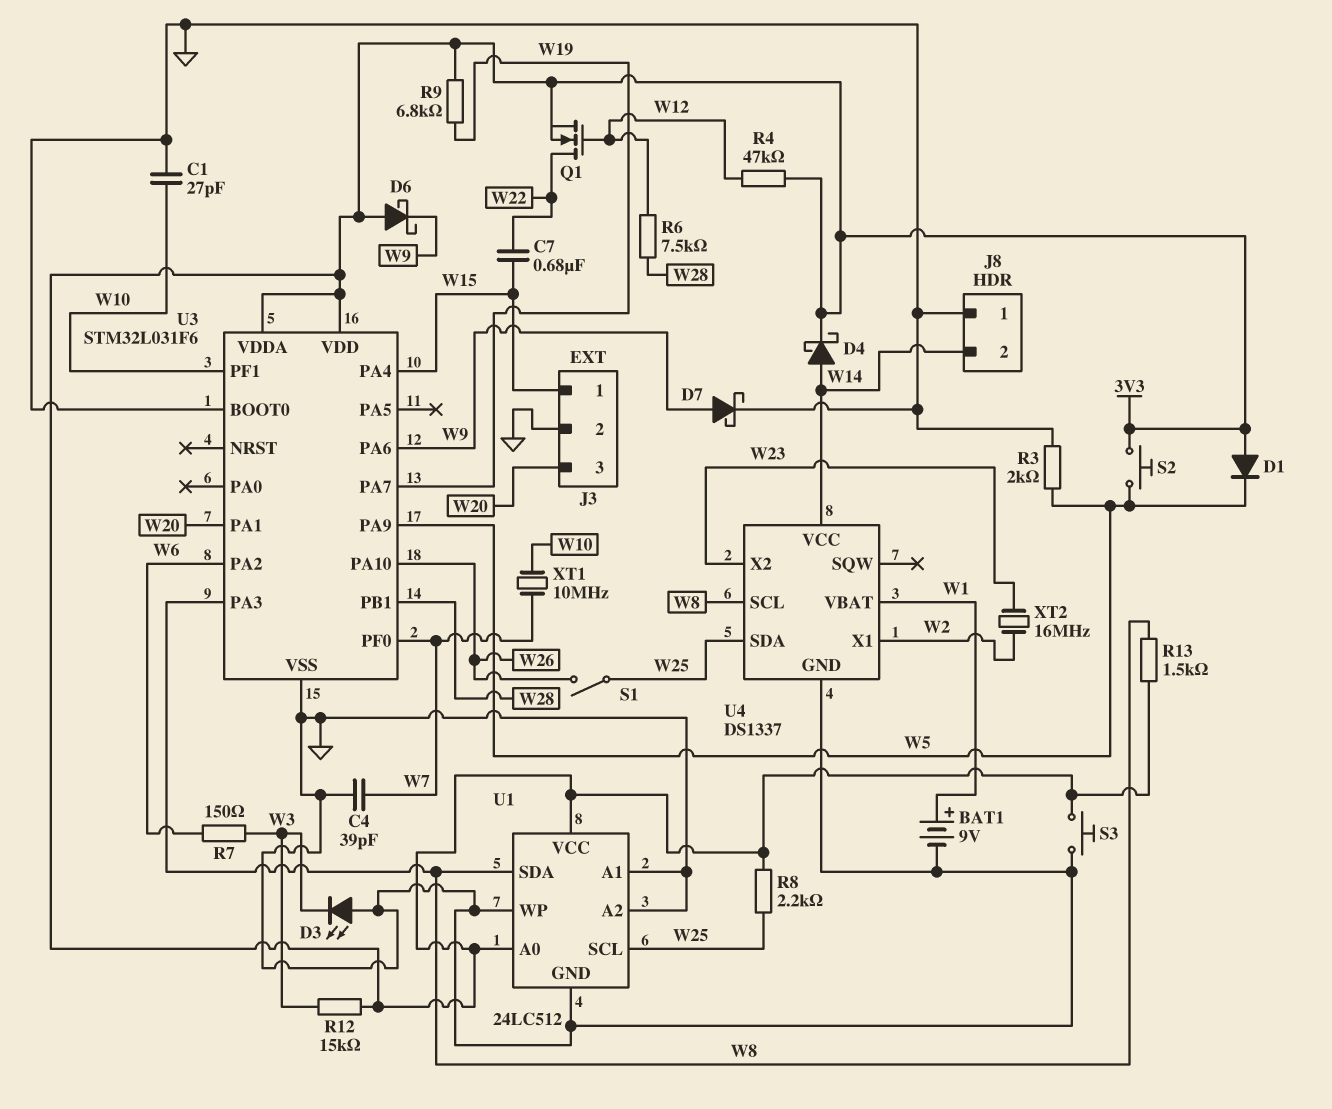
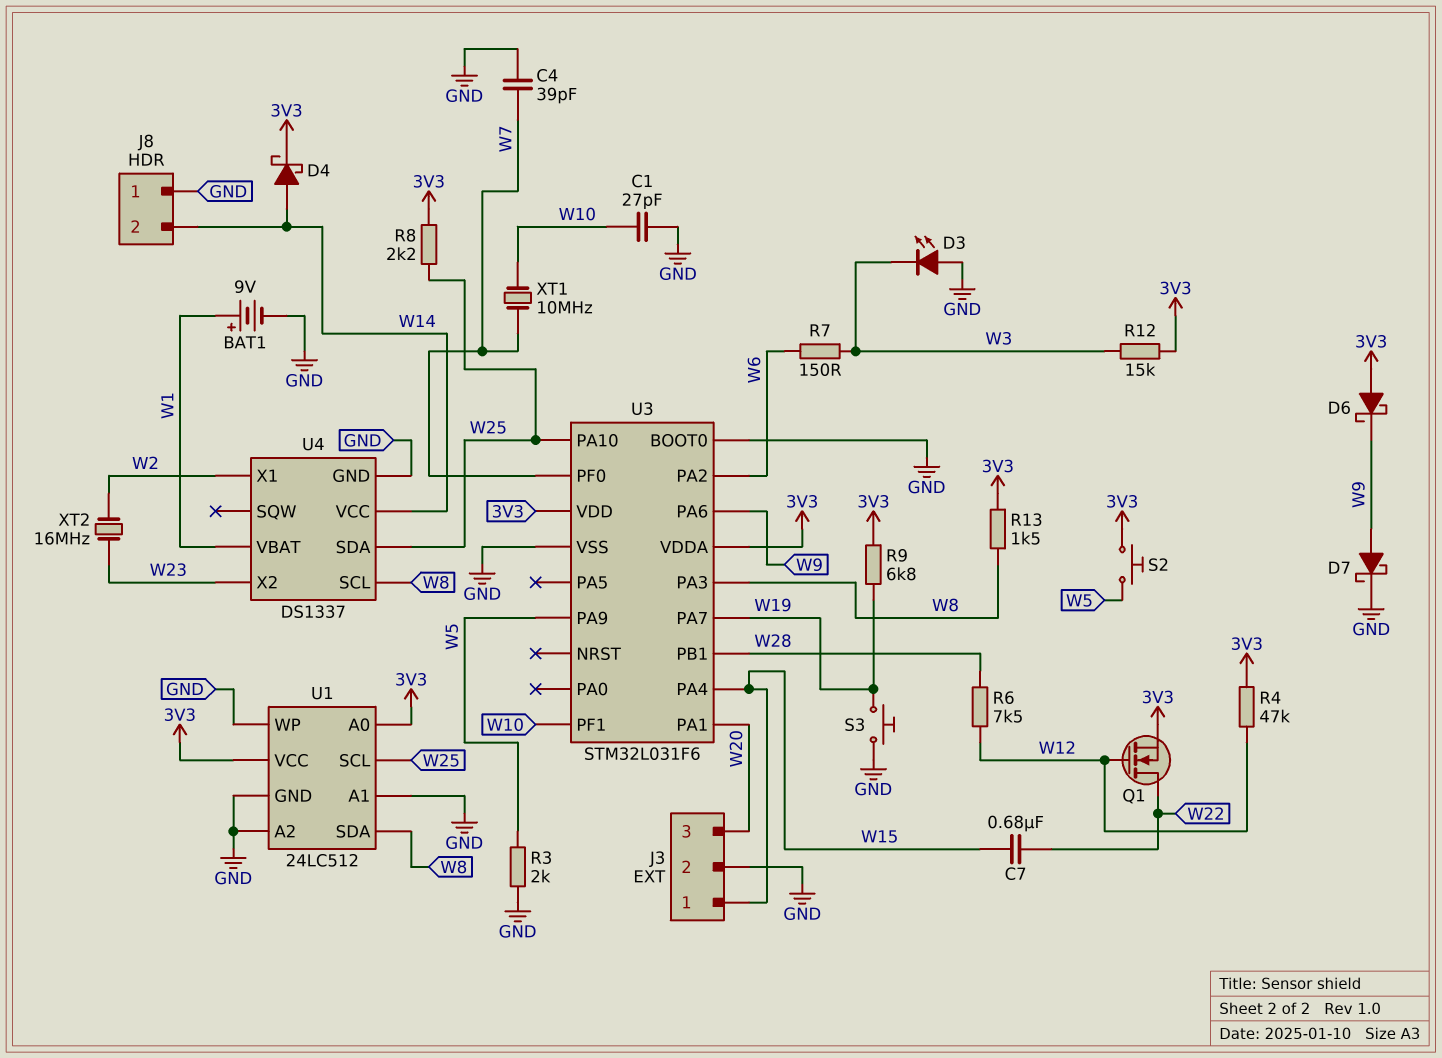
D1: diode (A 3V3, K W5) -> none
S1: switch (W25, W26) -> none
S3: button (3V3, GND) -> button (GND, W19)
U3 pin PA10: W26 -> W25

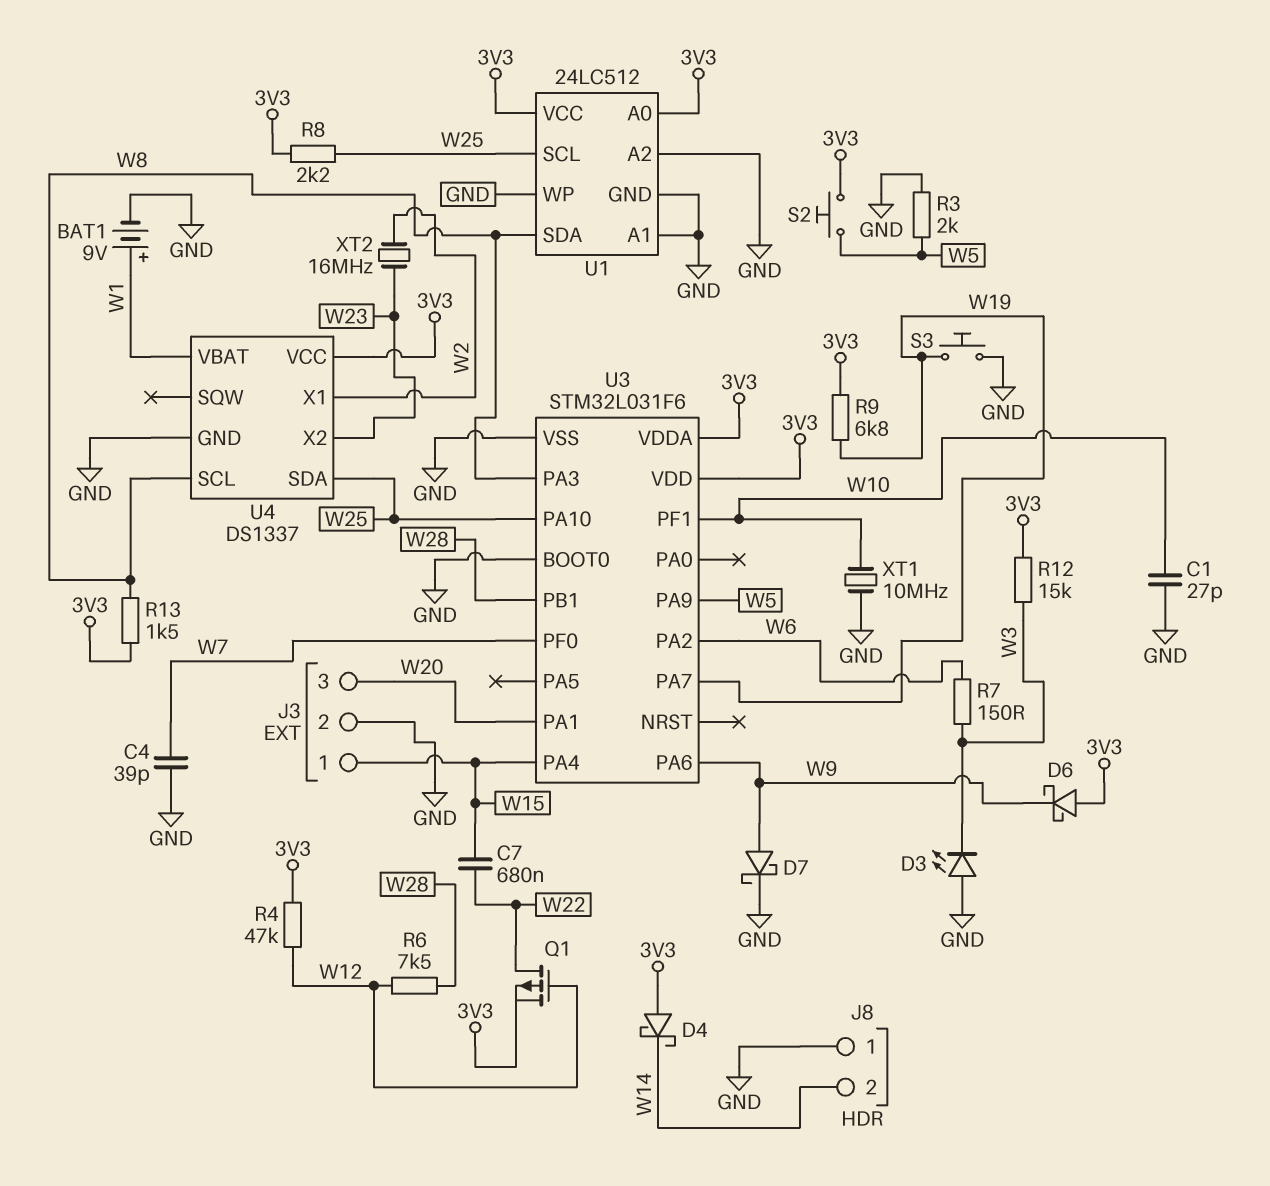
D4: schottky (A W14, K 3V3) -> schottky (A 3V3, K W14)
Q1: NMOS (G W12, D W22, S 3V3) -> PMOS (G W12, D W22, S 3V3)
U4 pin VCC: W14 -> 3V3
XT1: 10MHz (W7, W10) -> 10MHz (GND, W10)

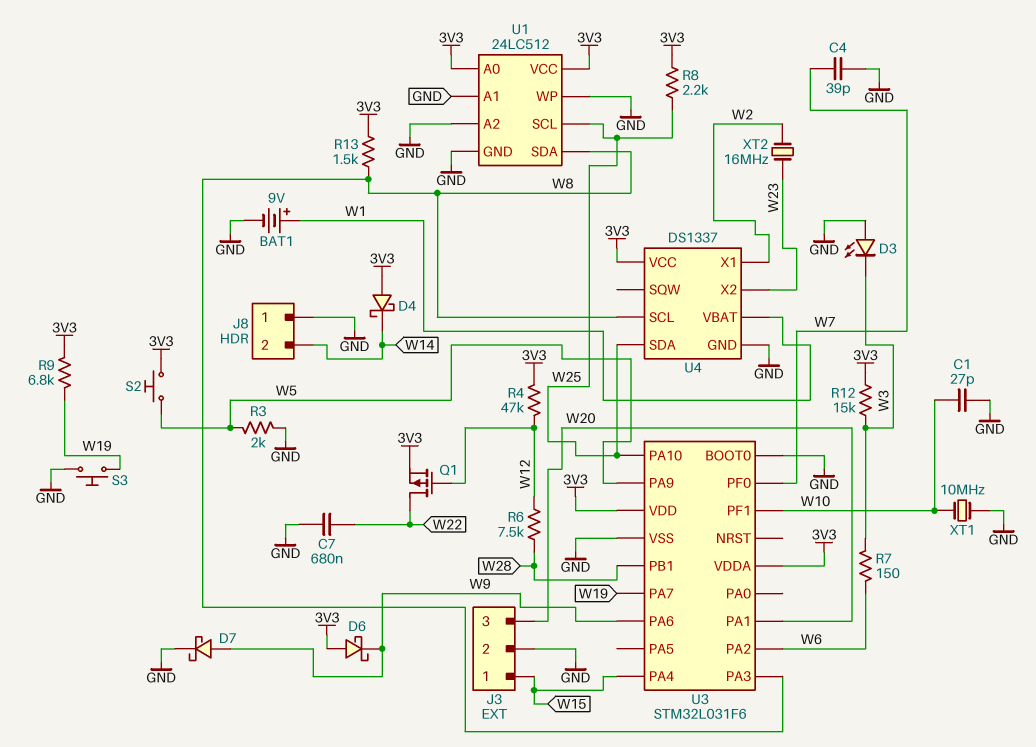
C7: 680nF (W15, W22) -> 680nF (GND, W22)

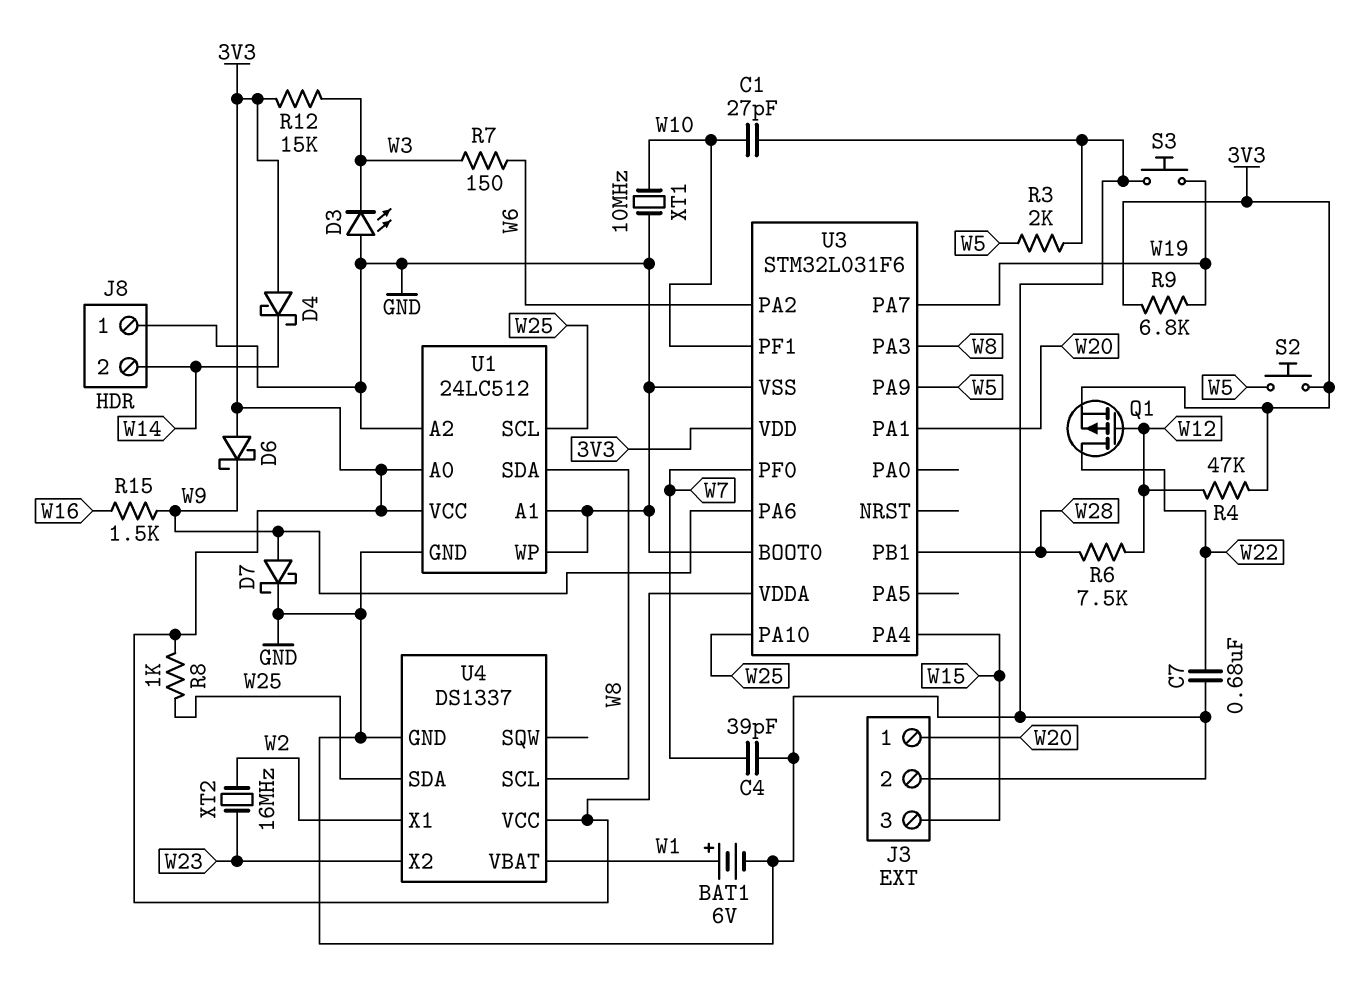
BAT1: 9V (plus W1, minus GND) -> 6V (plus W1, minus GND)
J3 pin 1: W15 -> W20
J3 pin 3: W20 -> W15
R8: 2.2k (3V3, W25) -> 1k (3V3, W25)
R13: 1.5k (3V3, W8) -> none
R15: none -> 1.5k (W9, W16)

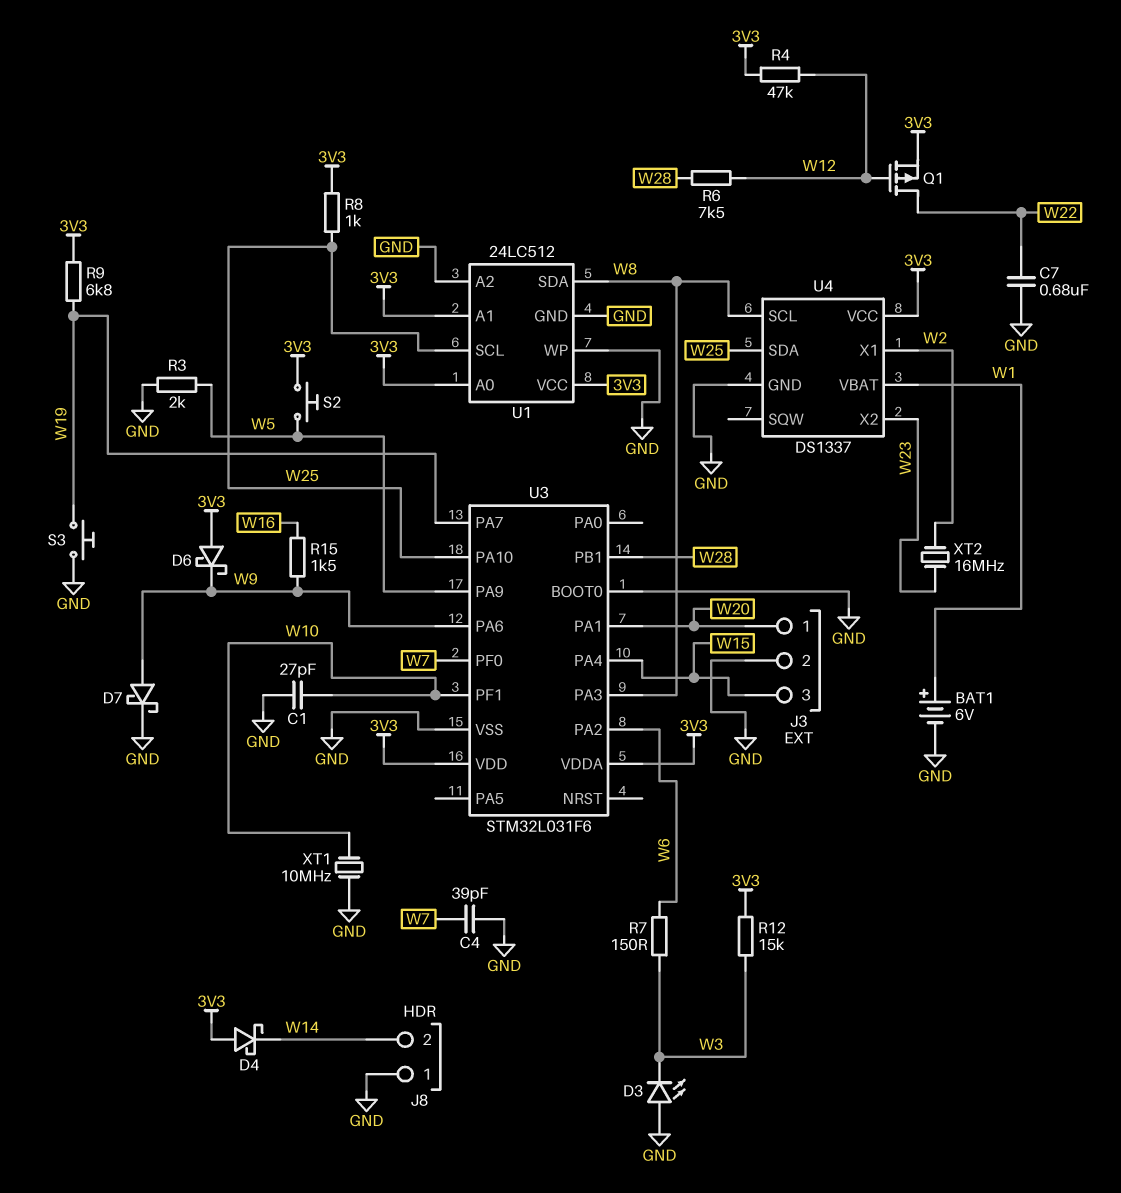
U1 pin A1: GND -> 3V3

